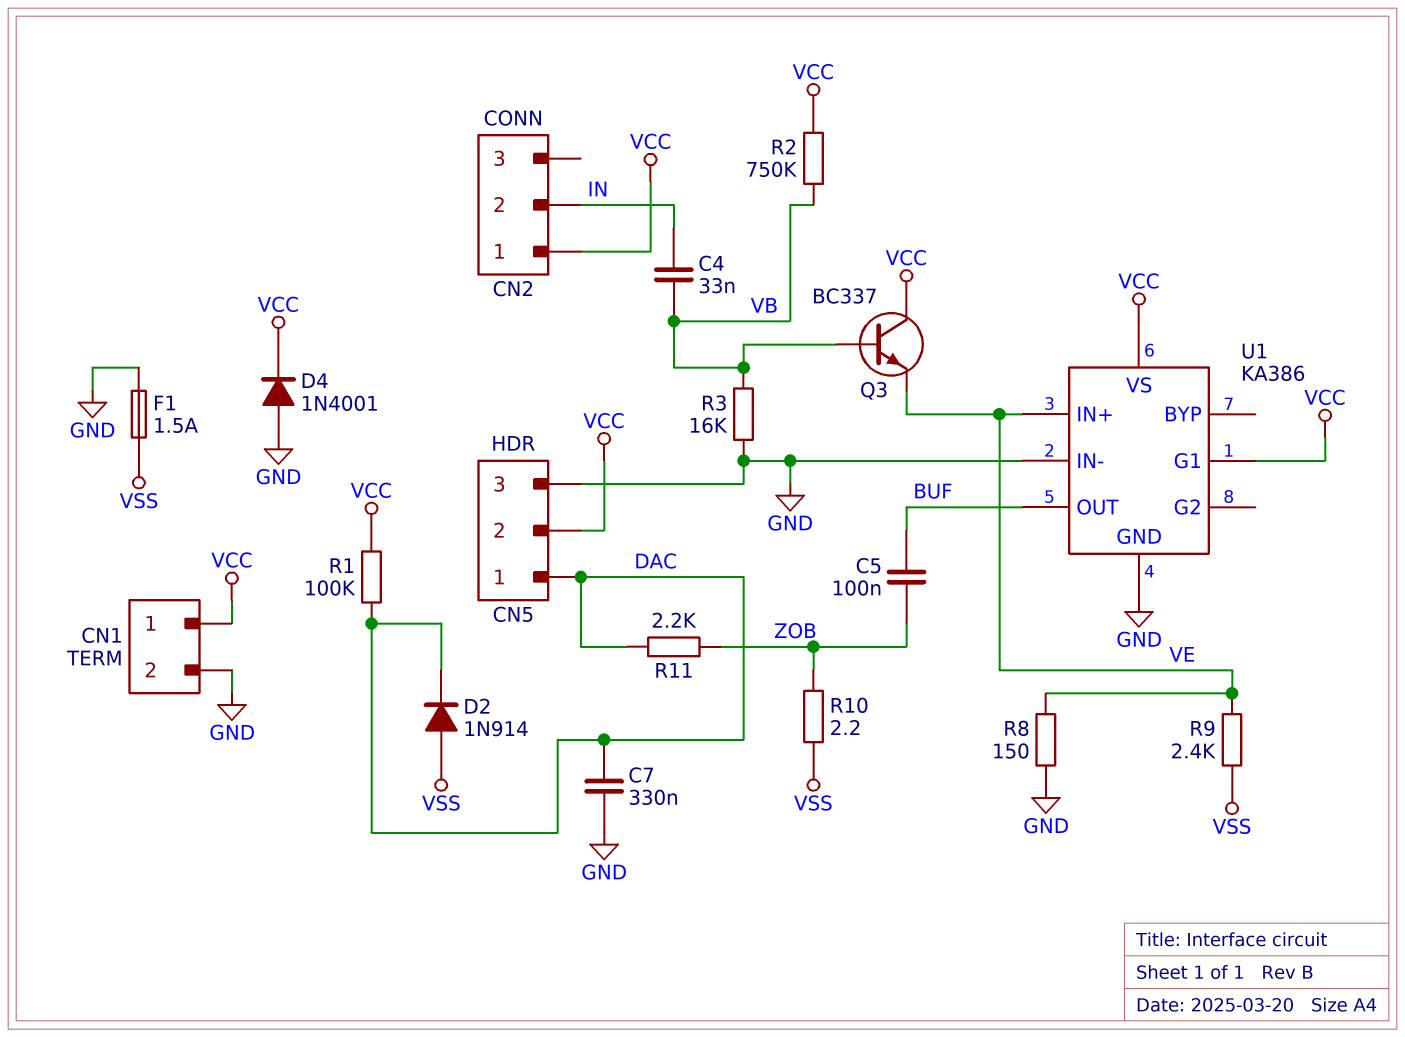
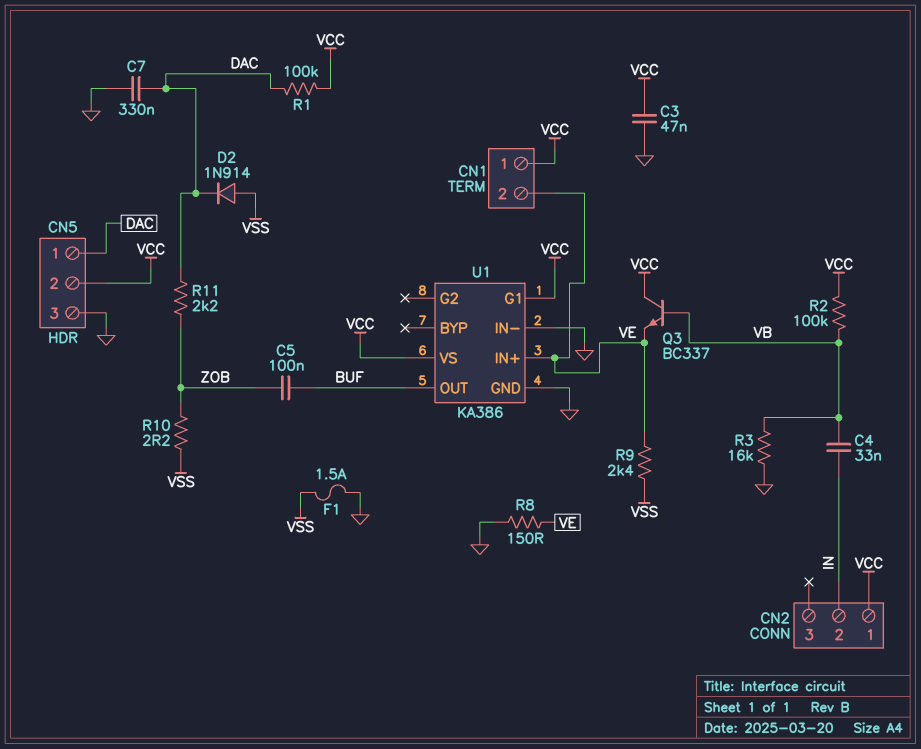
C3: none -> 47nF (GND, VCC)
CN1 pin 2: GND -> VE
D4: diode 1N4001 (A GND, K VCC) -> none
R2: 750k (VB, VCC) -> 100k (VB, VCC)

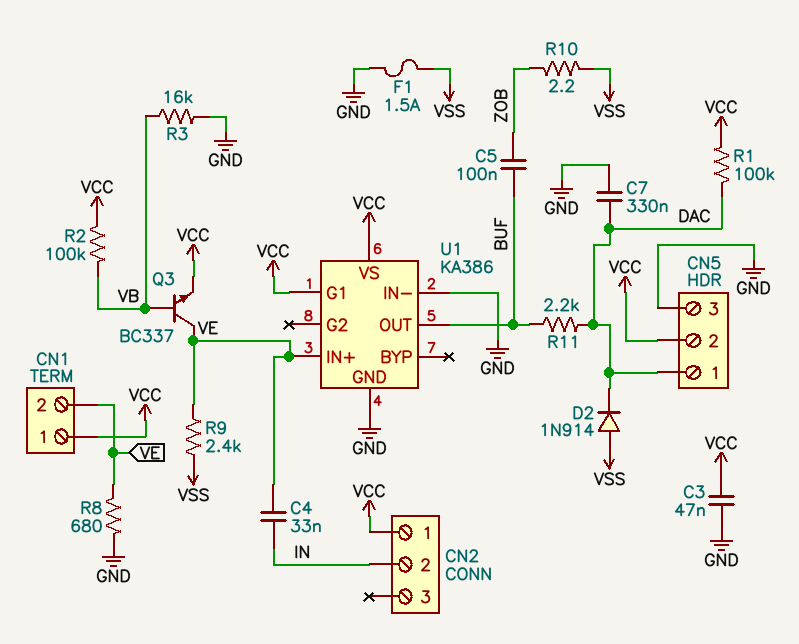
C4: 33nF (IN, VB) -> 33nF (IN, VE)
Q3: NPN BC337 (B VB, C VCC, E VE) -> NPN BC337 (B VB, C VE, E VCC)
R8: 150 (GND, VE) -> 680 (GND, VE)
R11: 2.2k (DAC, ZOB) -> 2.2k (BUF, DAC)

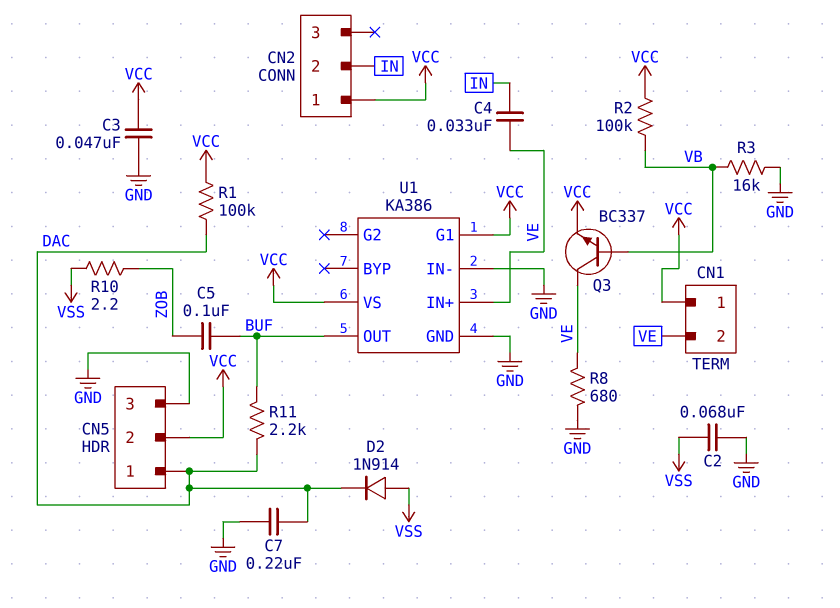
C2: none -> 68nF (GND, VSS)
C7: 330nF (DAC, GND) -> 220nF (DAC, GND)
F1: 1.5A (GND, VSS) -> none
R9: 2.4k (VE, VSS) -> none

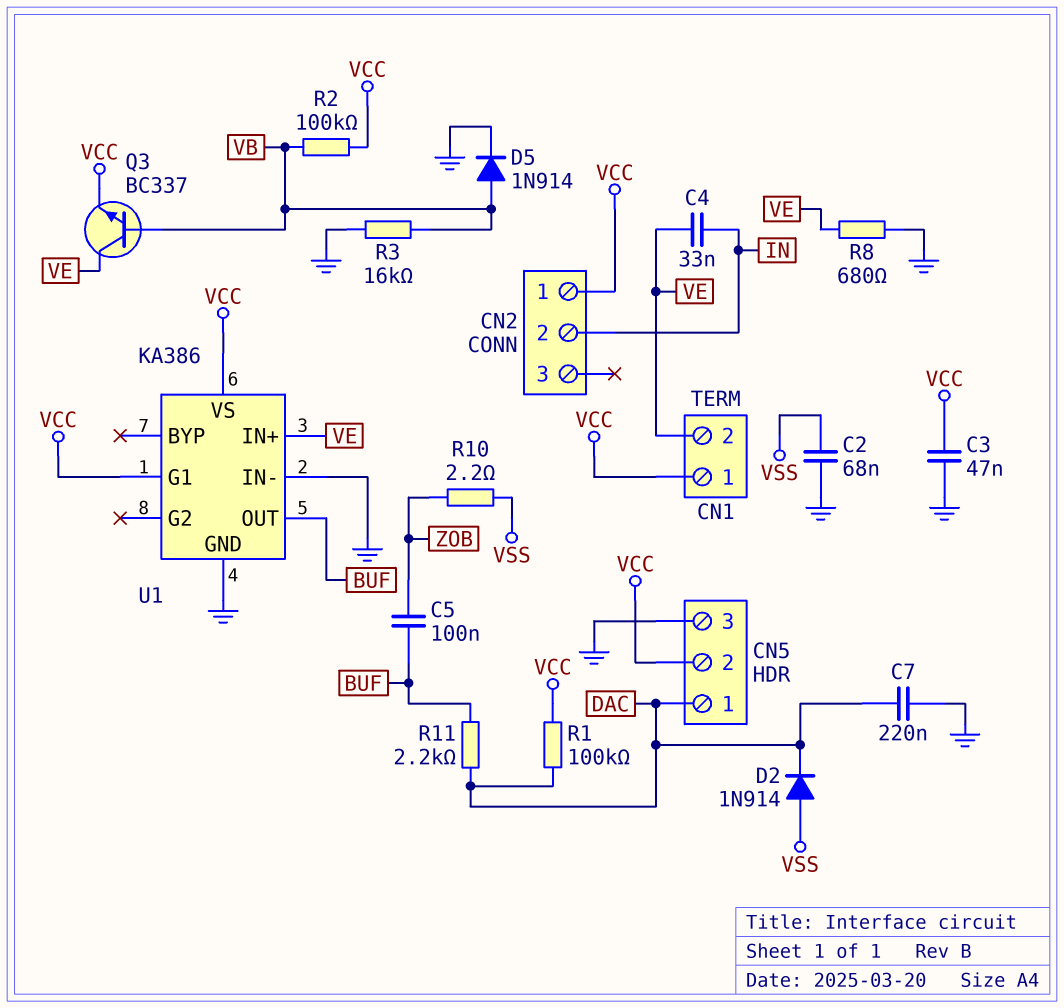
D5: none -> diode 1N914 (A VB, K GND)

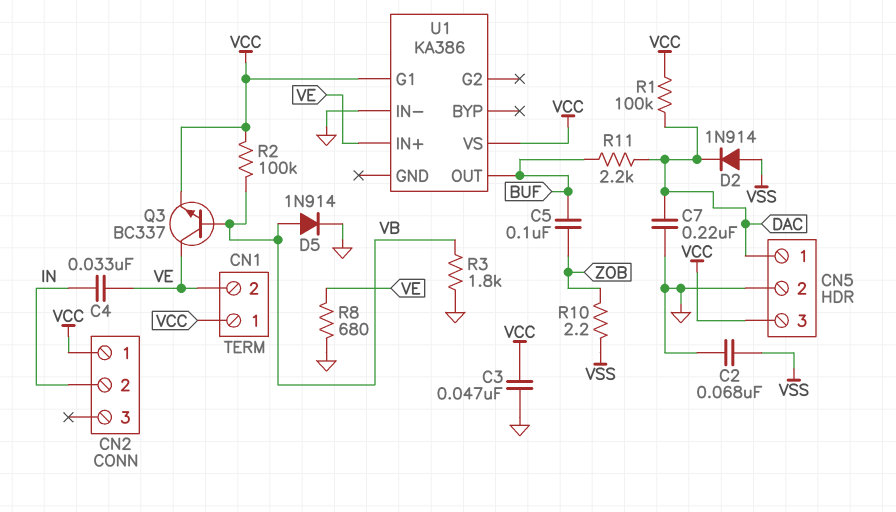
CN5 pin 2: VCC -> GND
CN5 pin 3: GND -> VCC
R3: 16k (GND, VB) -> 1.8k (GND, VB)
U1 pin GND: GND -> none

